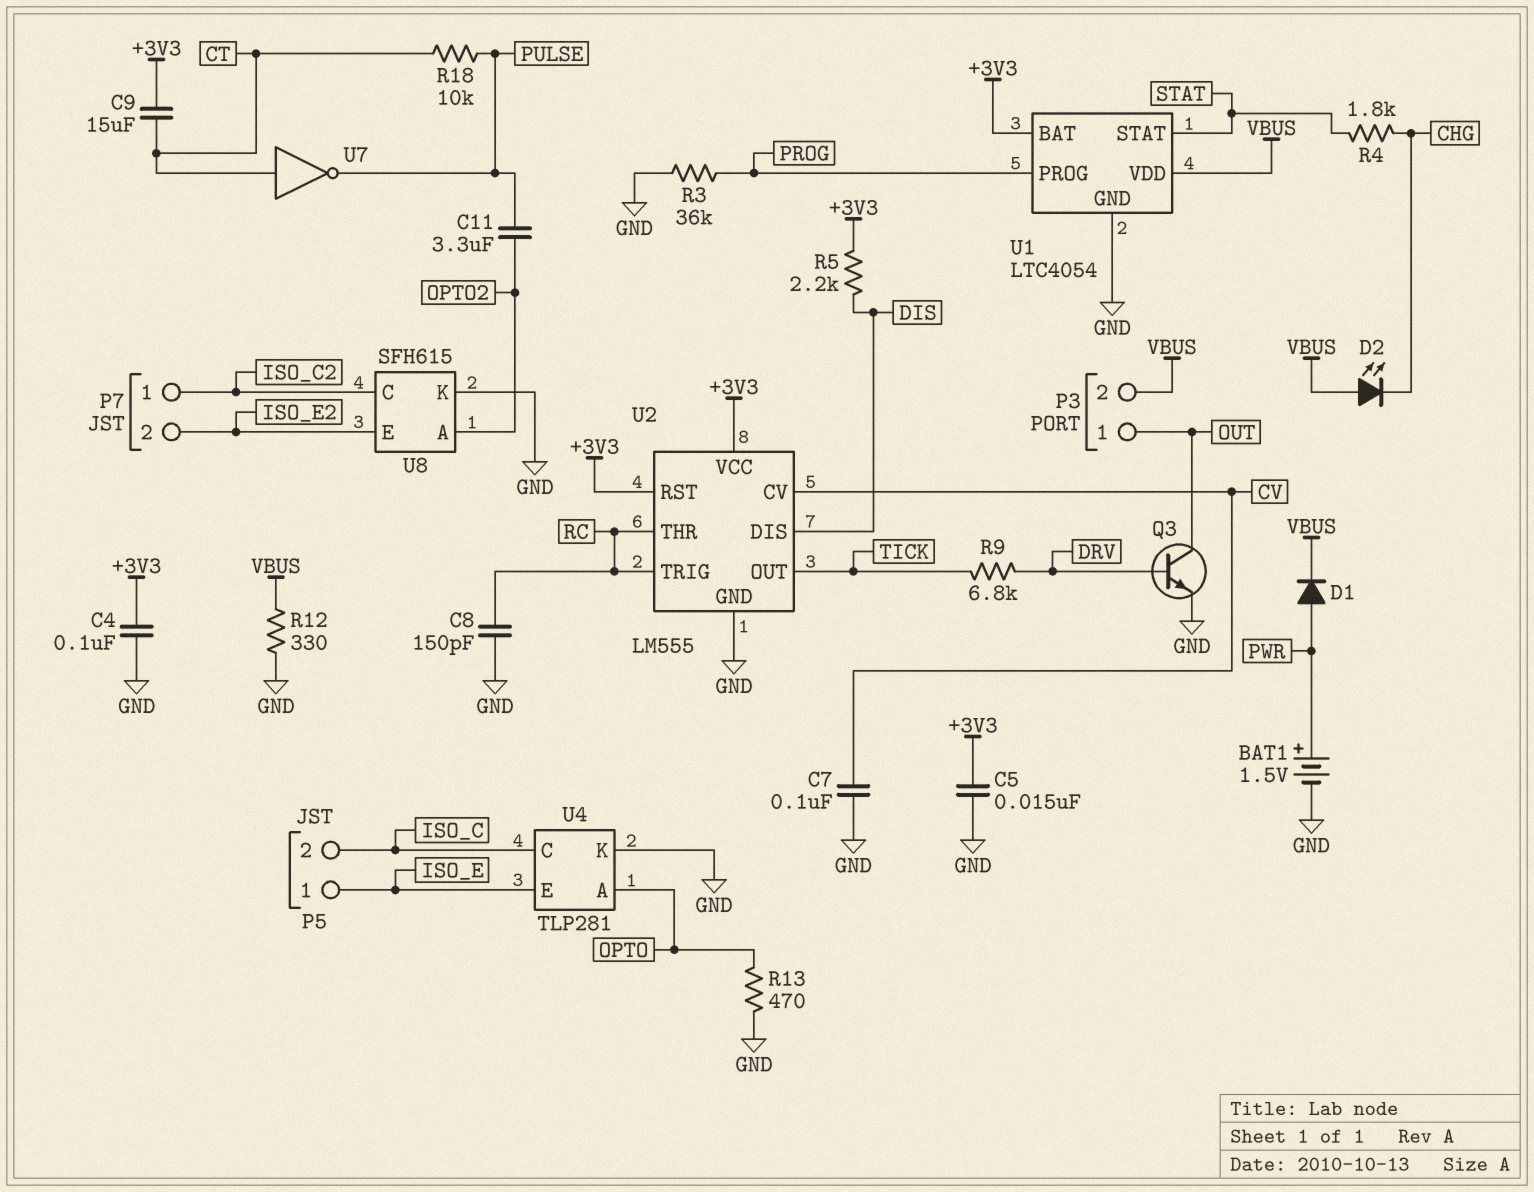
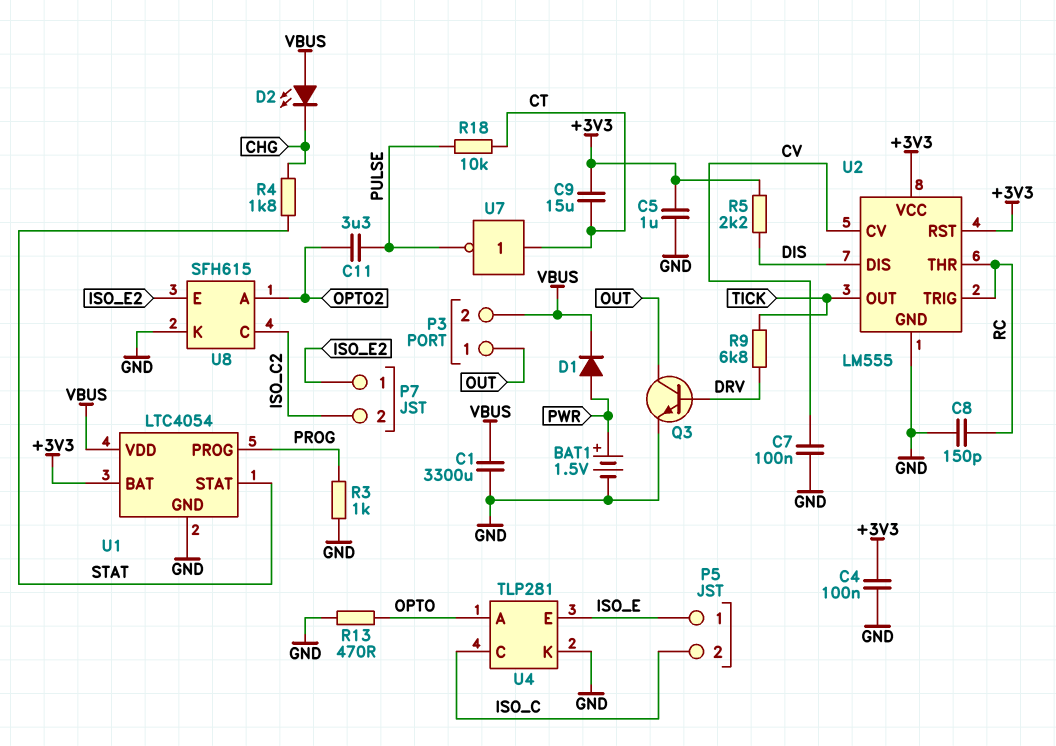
C1: none -> 3300uF (GND, VBUS)
C5: 15nF (+3V3, GND) -> 1uF (+3V3, GND)
P7 pin 1: ISO_C2 -> ISO_E2
P7 pin 2: ISO_E2 -> ISO_C2
R3: 36k (GND, PROG) -> 1k (GND, PROG)
R12: 330 (GND, VBUS) -> none

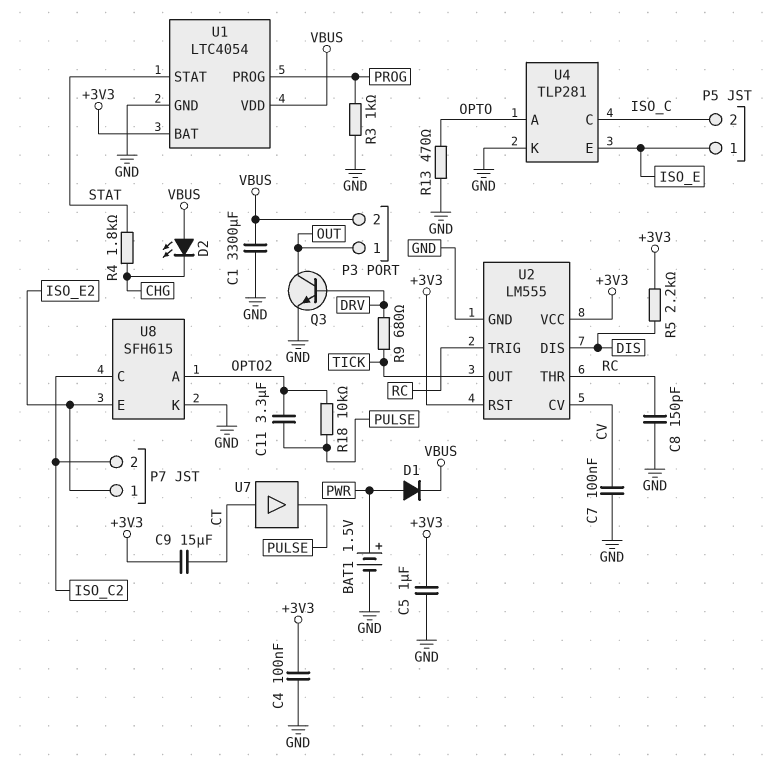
R9: 6.8k (DRV, TICK) -> 680 (DRV, TICK)
R18: 10k (CT, PULSE) -> 10k (OPTO2, PULSE)
U7: NOT (in CT, out PULSE) -> buffer (in CT, out PULSE)

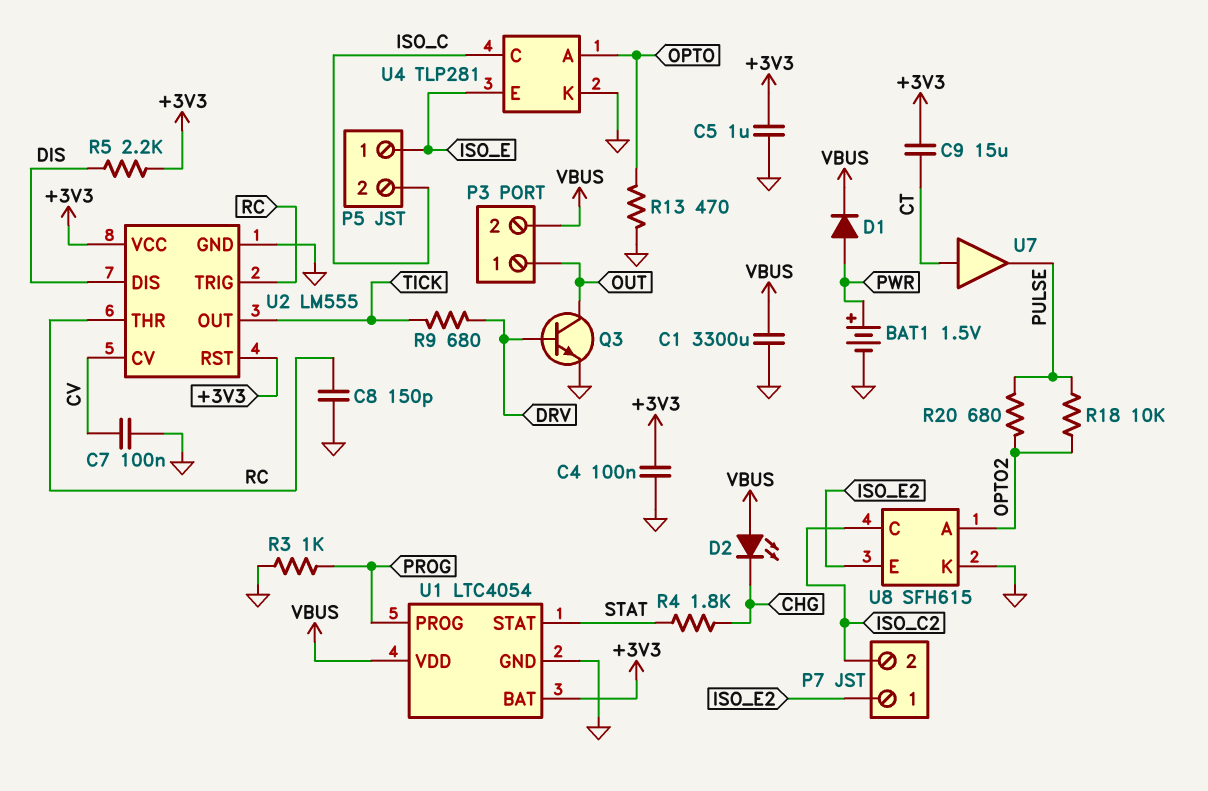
C11: 3.3uF (OPTO2, PULSE) -> none
R20: none -> 680 (OPTO2, PULSE)

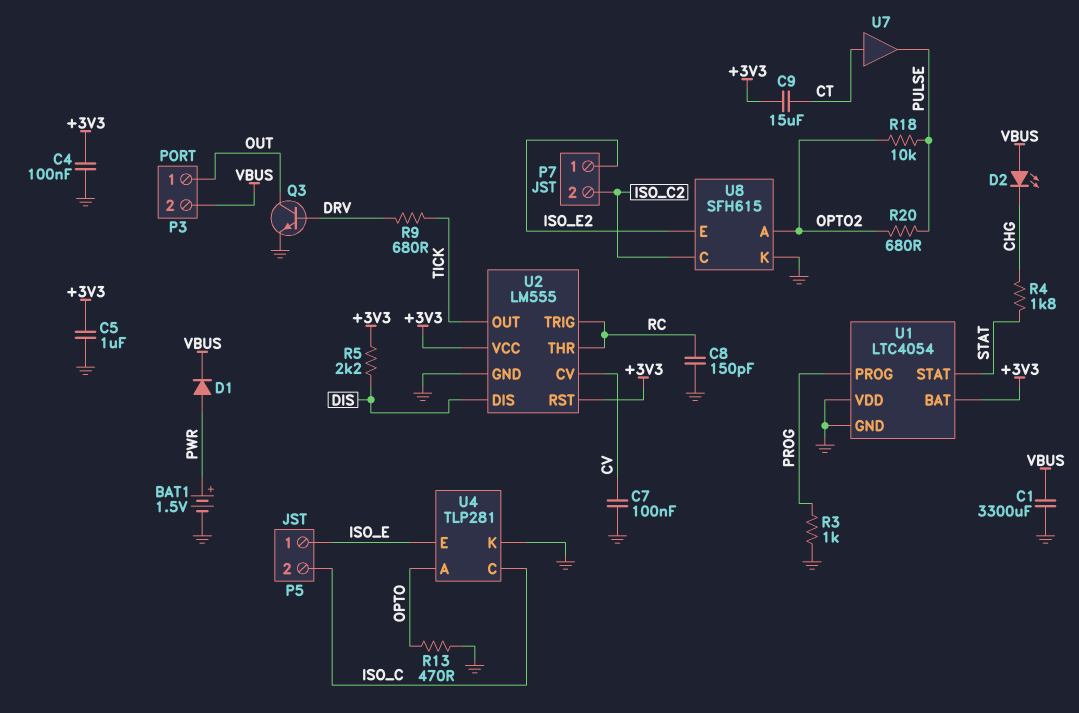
U1 pin VDD: VBUS -> GND

